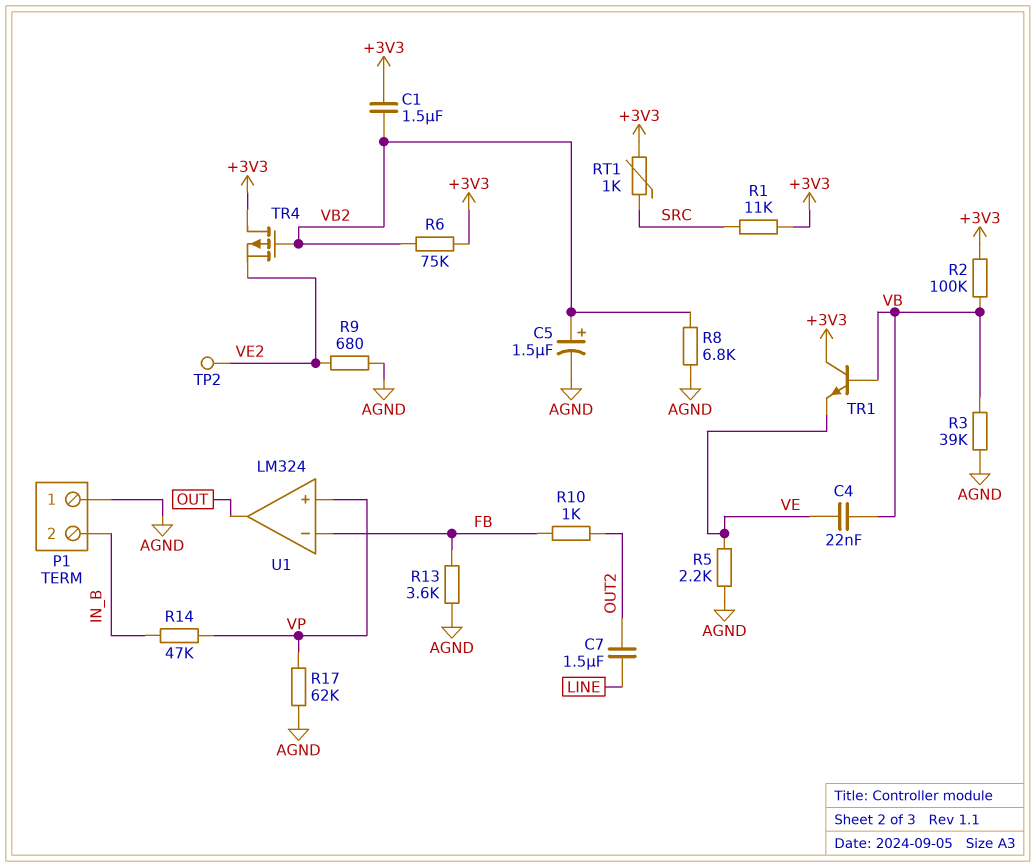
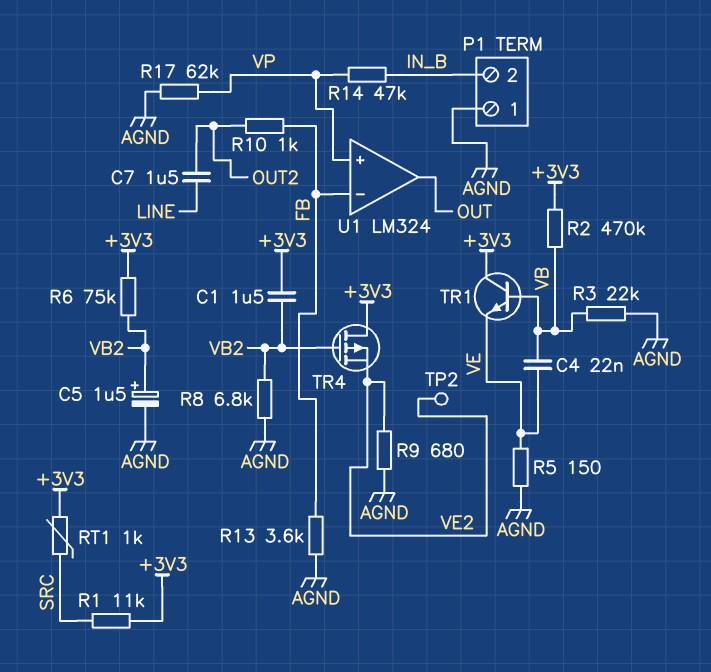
R2: 100k (+3V3, VB) -> 470k (+3V3, VB)
R3: 39k (AGND, VB) -> 22k (AGND, VB)
R5: 2.2k (AGND, VE) -> 150 (AGND, VE)

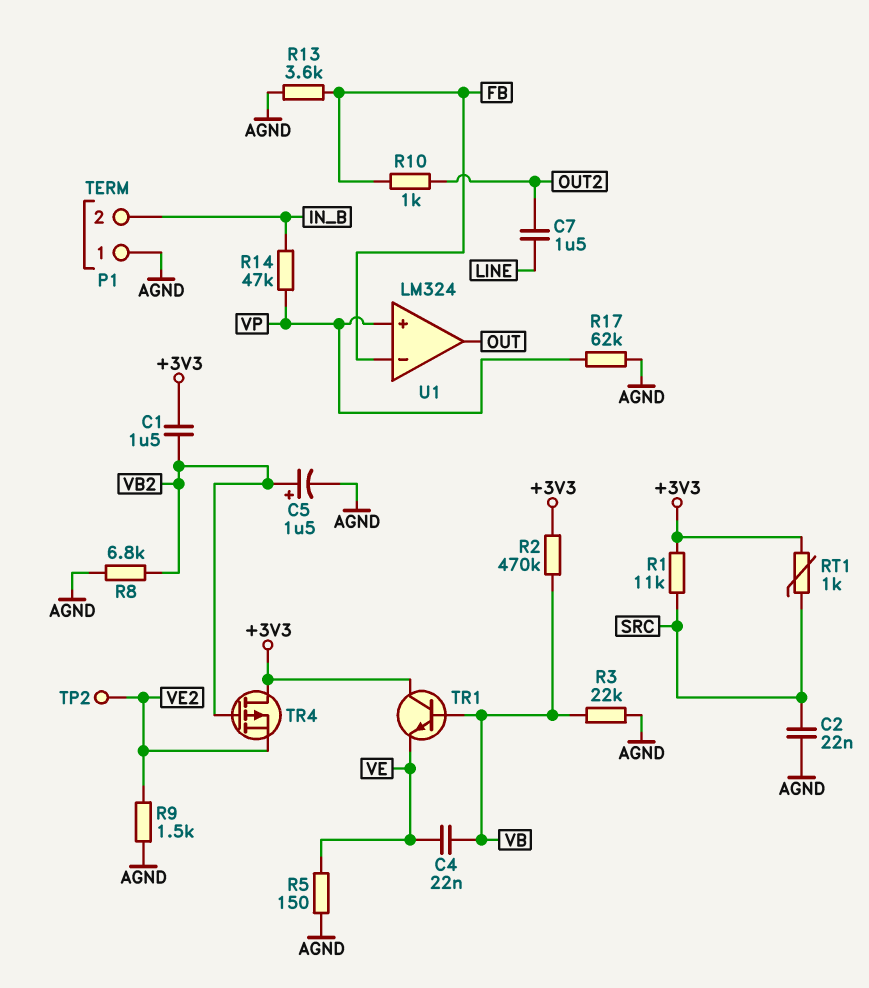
C2: none -> 22nF (AGND, SRC)
R6: 75k (+3V3, VB2) -> none
R9: 680 (AGND, VE2) -> 1.5k (AGND, VE2)

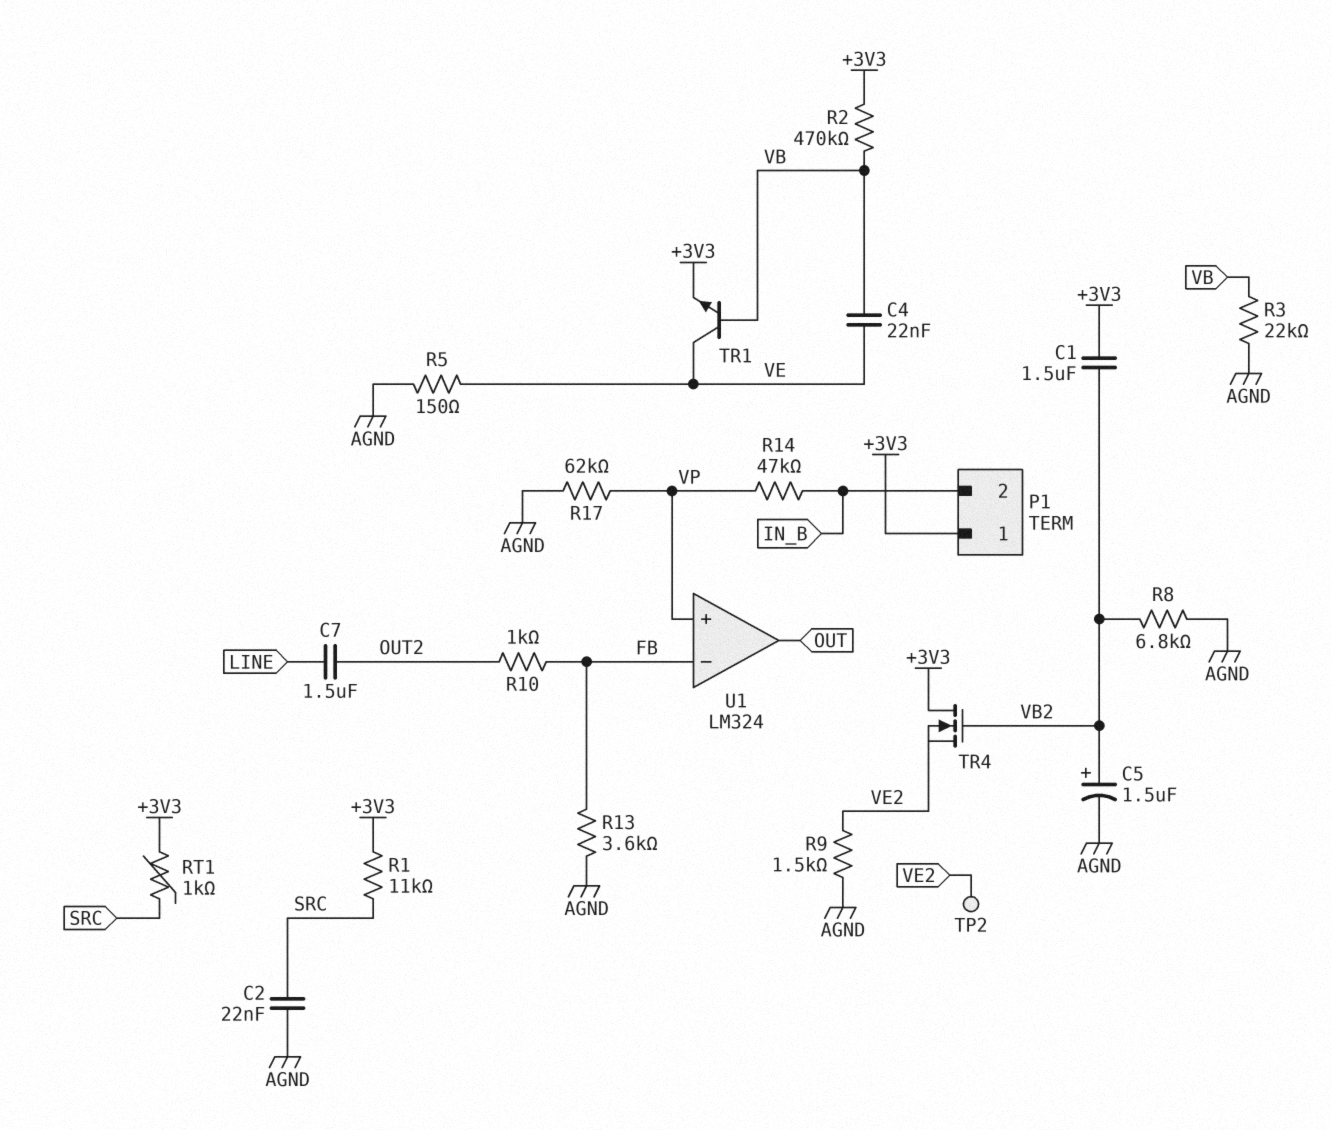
P1 pin 1: AGND -> +3V3
TR1: NPN (B VB, C +3V3, E VE) -> NPN (B VB, C VE, E +3V3)
TR4: PMOS (G VB2, D +3V3, S VE2) -> NMOS (G VB2, D +3V3, S VE2)

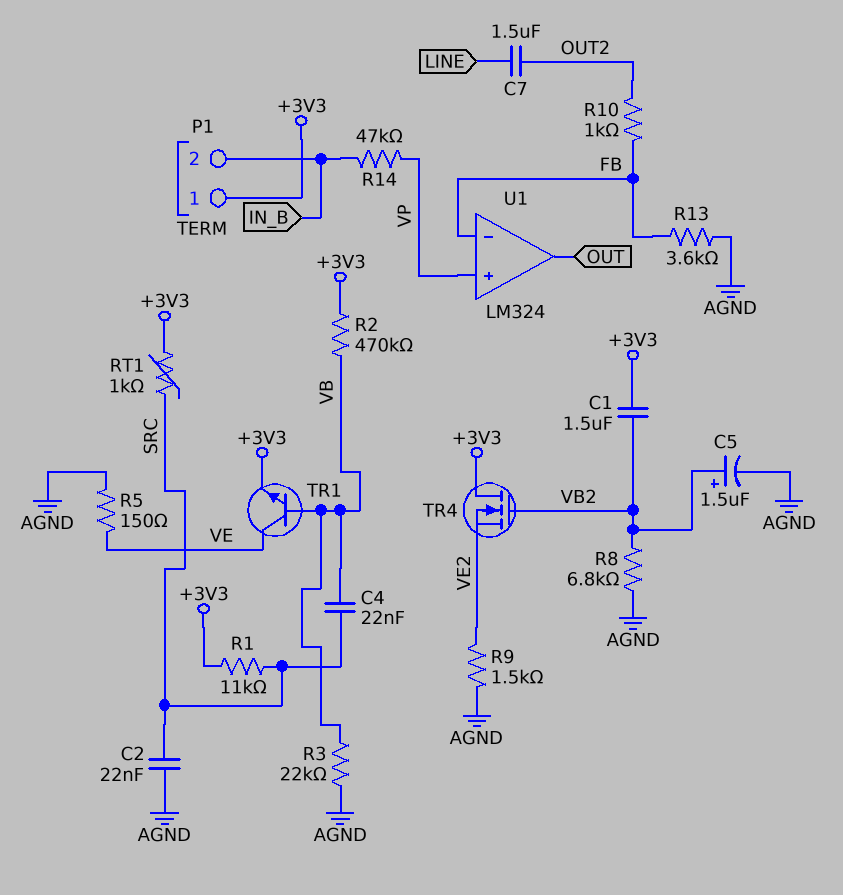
C4: 22nF (VB, VE) -> 22nF (SRC, VB)
R17: 62k (AGND, VP) -> none
TP2: test point (VE2) -> none

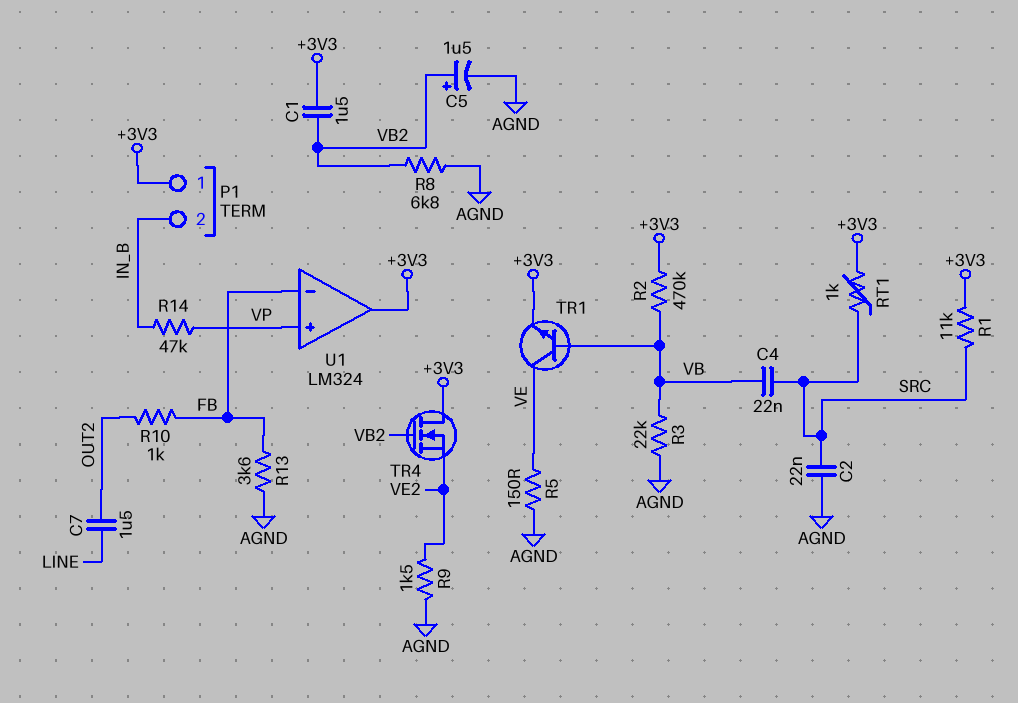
U1 pin out: OUT -> +3V3

